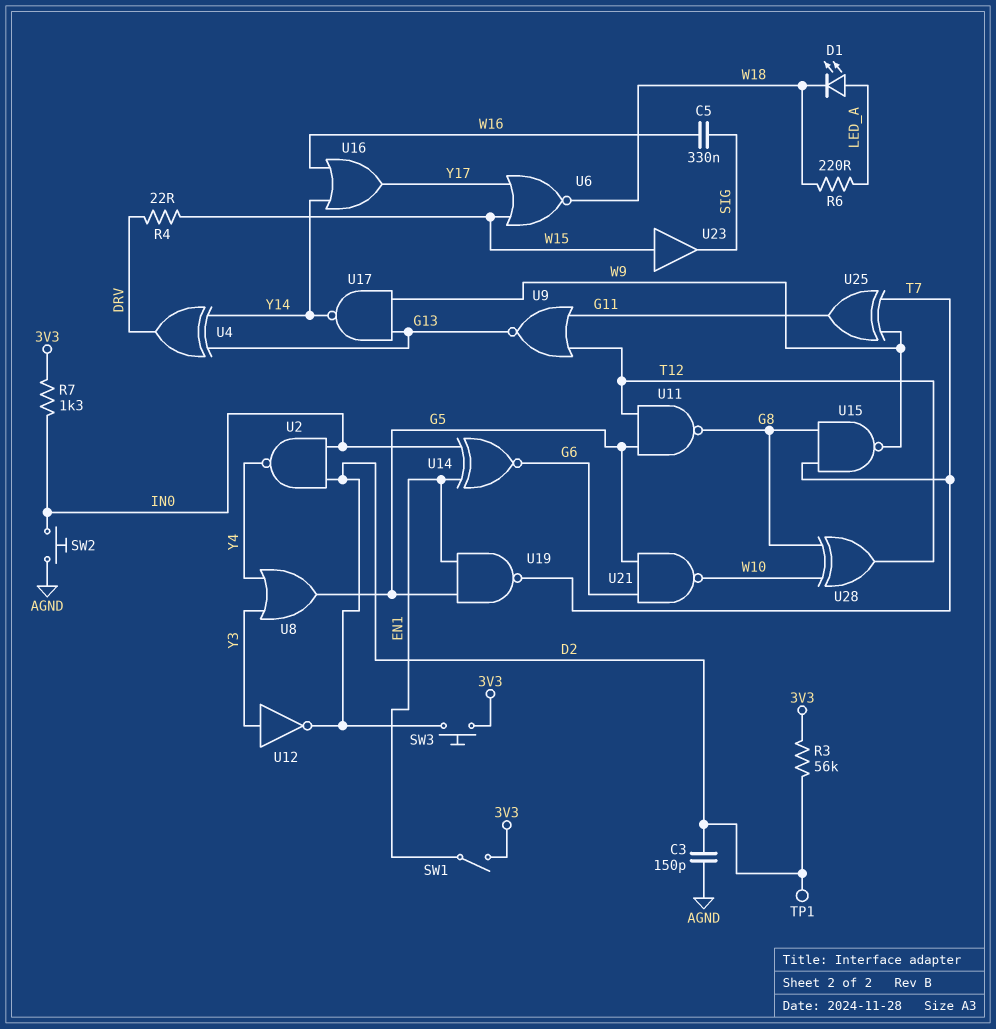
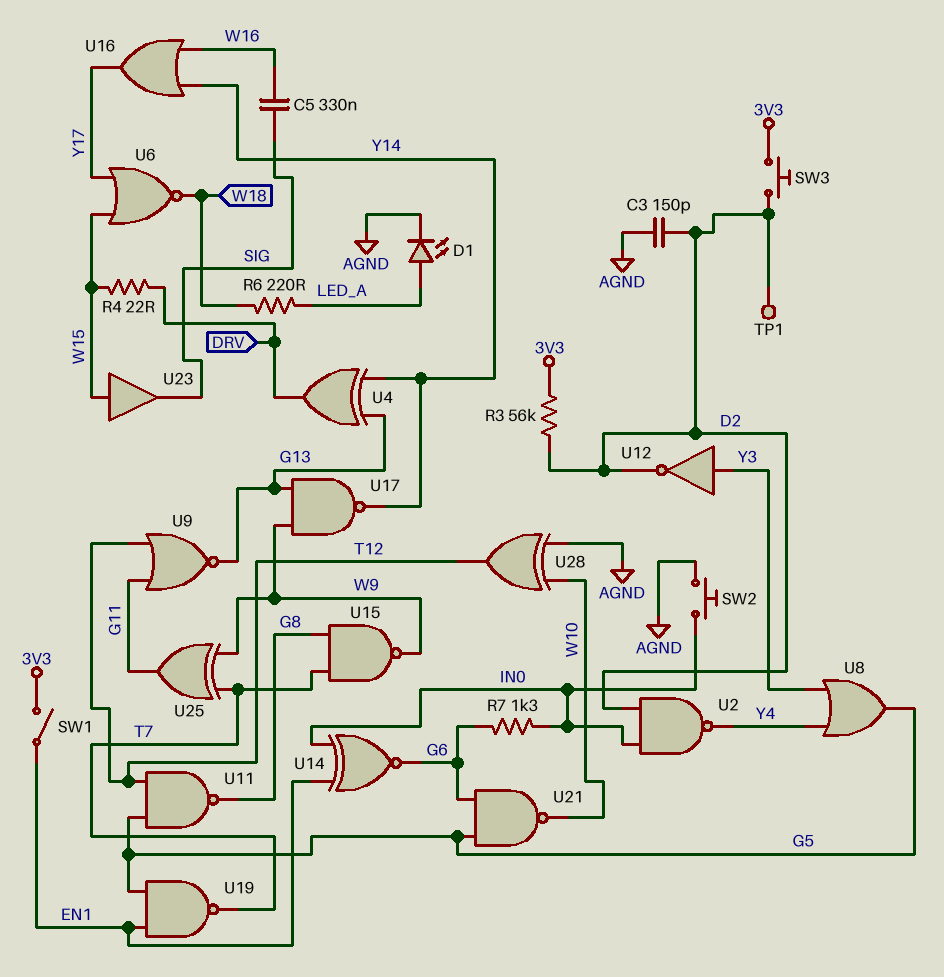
D1: LED (A LED_A, K W18) -> LED (A LED_A, K AGND)
R7: 1.3k (3V3, IN0) -> 1.3k (G6, IN0)
U28: XOR (in G8, in W10, out T12) -> XOR (in AGND, in W10, out T12)

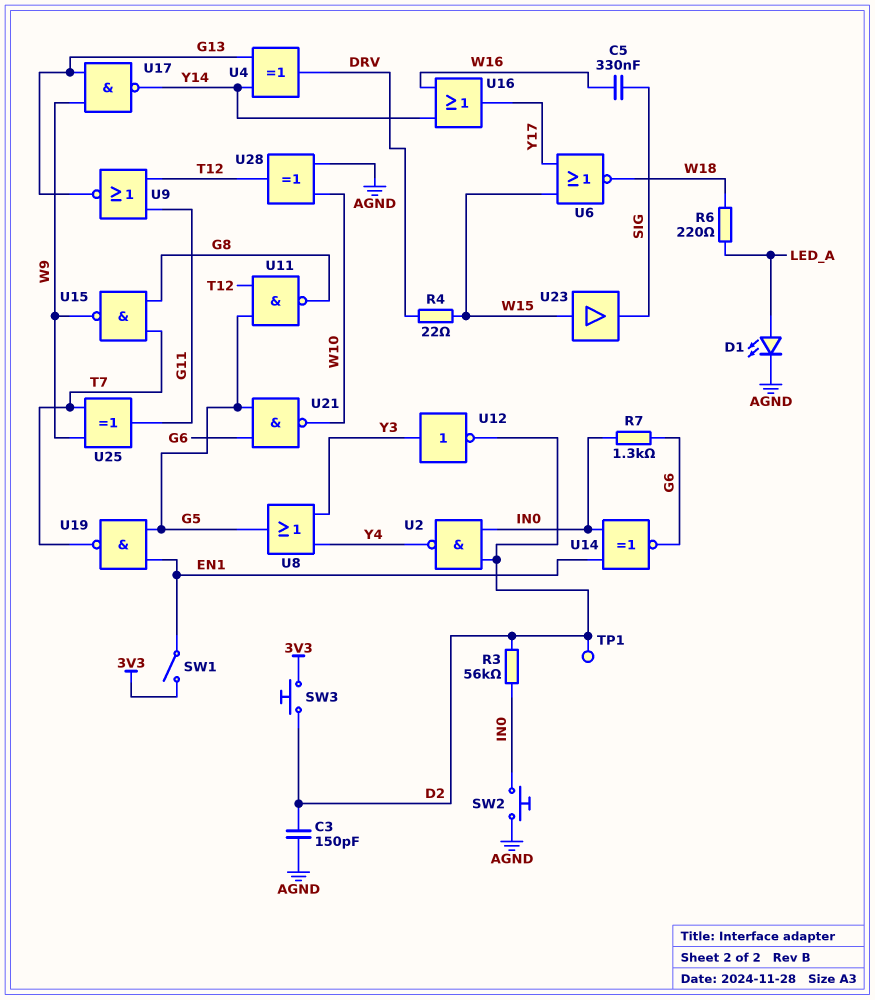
R3: 56k (3V3, D2) -> 56k (D2, IN0)

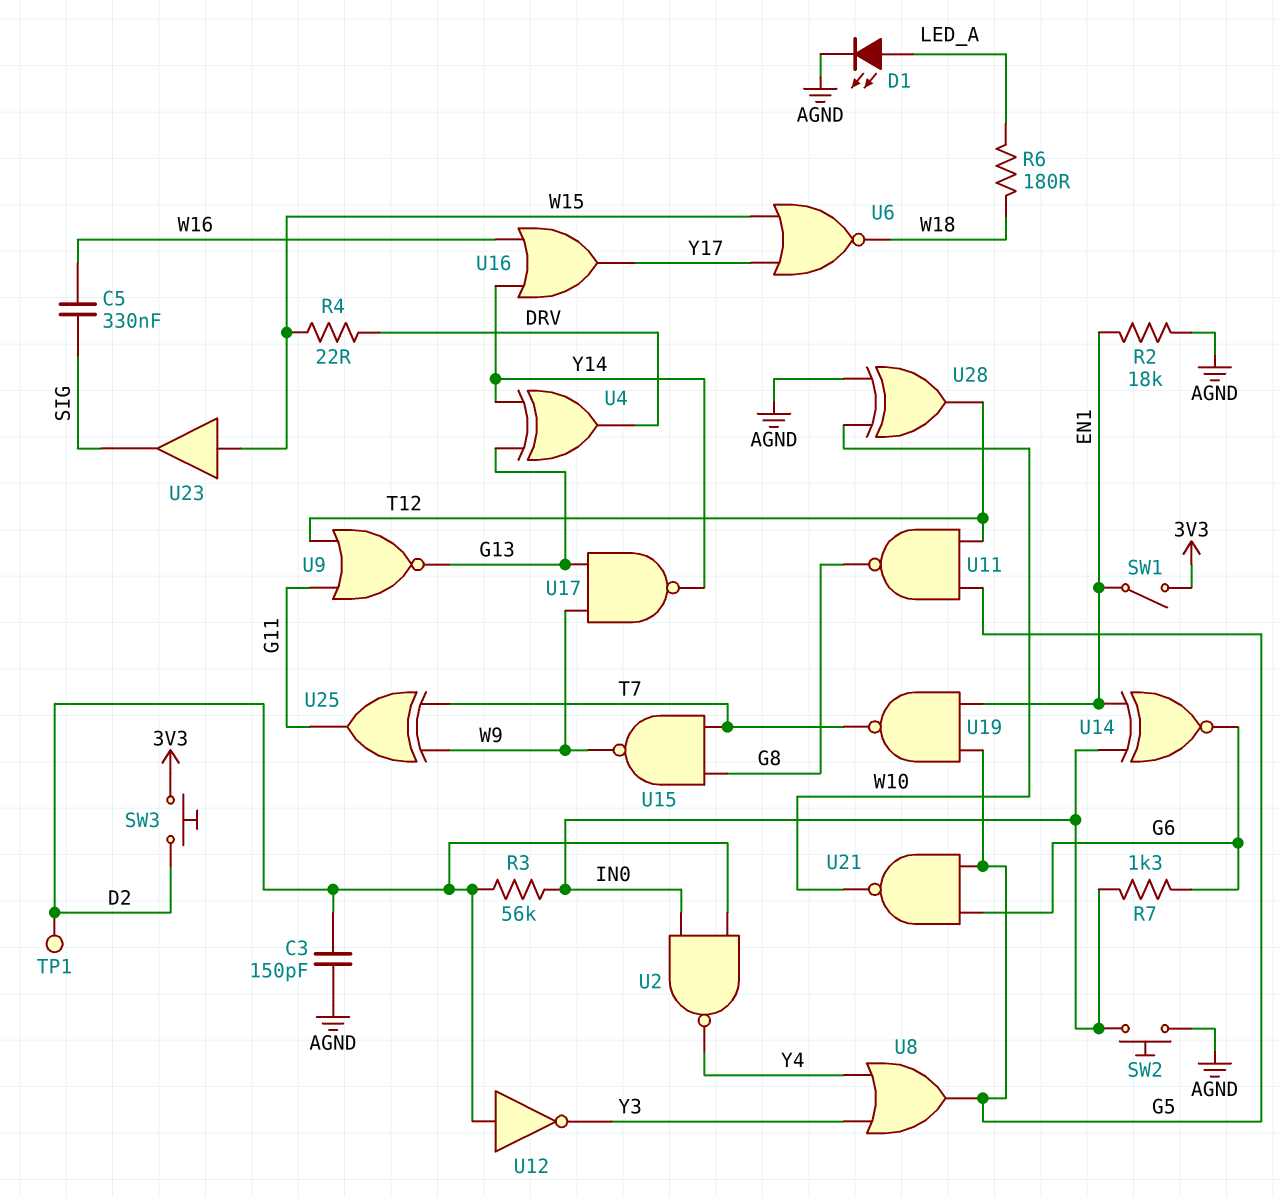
R2: none -> 18k (AGND, EN1)
R6: 220 (LED_A, W18) -> 180 (LED_A, W18)
U12: NOT (in Y3, out D2) -> NOT (in D2, out Y3)

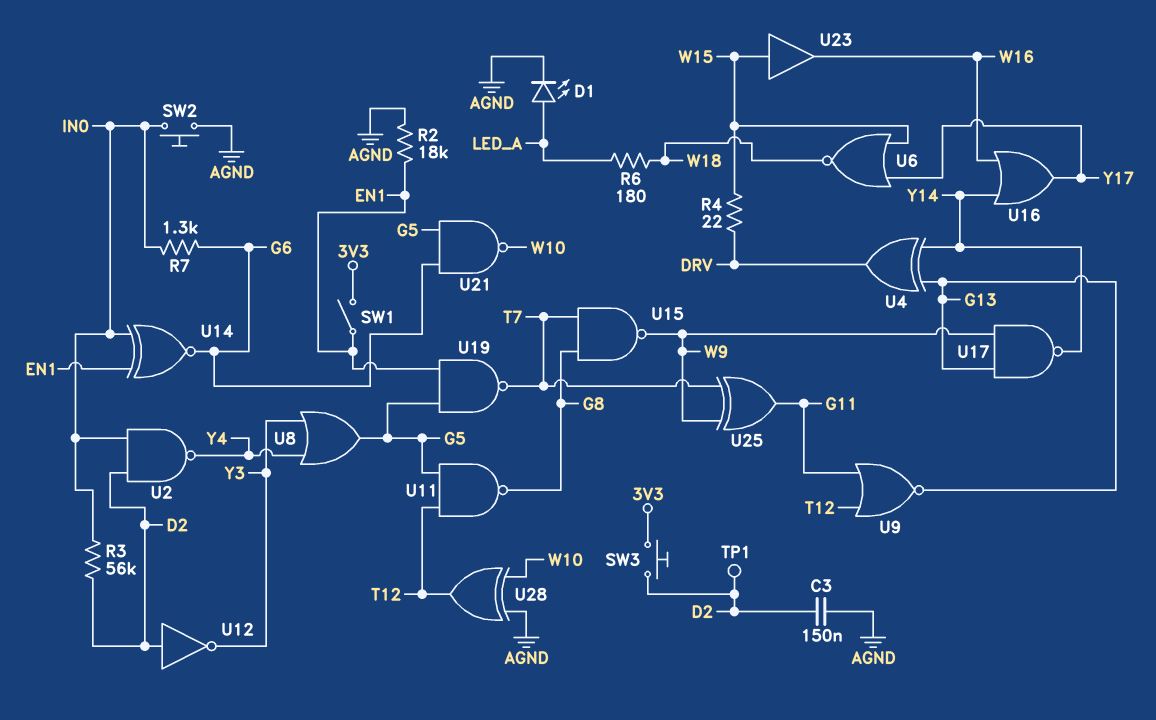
C3: 150pF (AGND, D2) -> 150nF (AGND, D2)
C5: 330nF (SIG, W16) -> none
U23: buffer (in W15, out SIG) -> buffer (in W15, out W16)

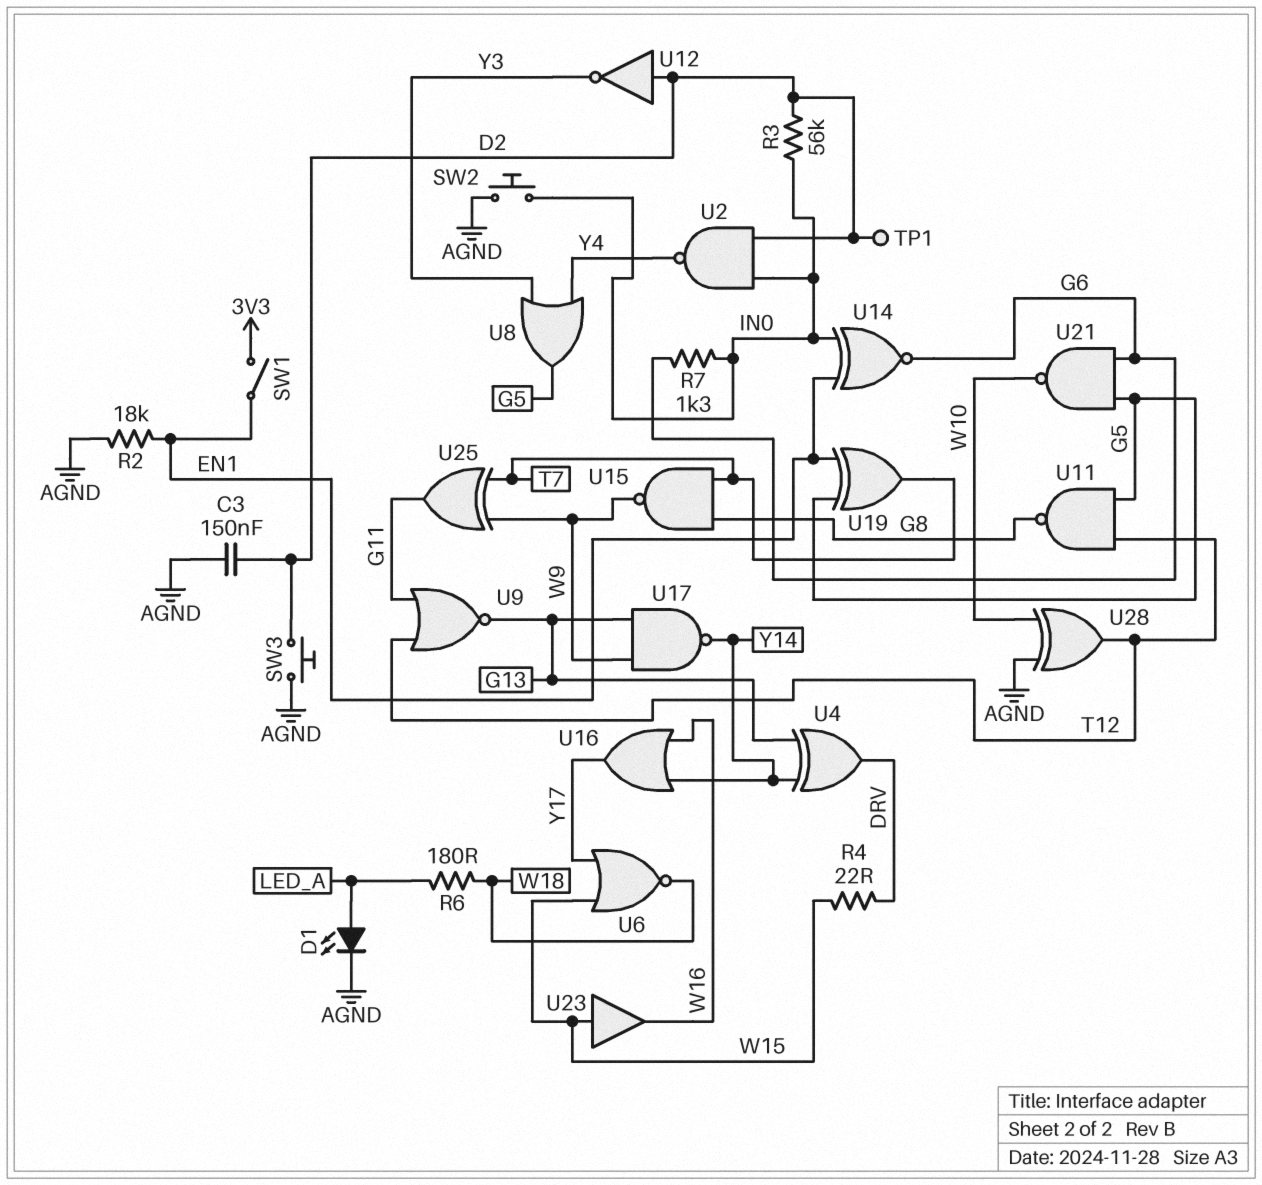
SW3: button (3V3, D2) -> button (AGND, D2)
U19: NAND (in EN1, in G5, out T7) -> XOR (in EN1, in G5, out T7)

